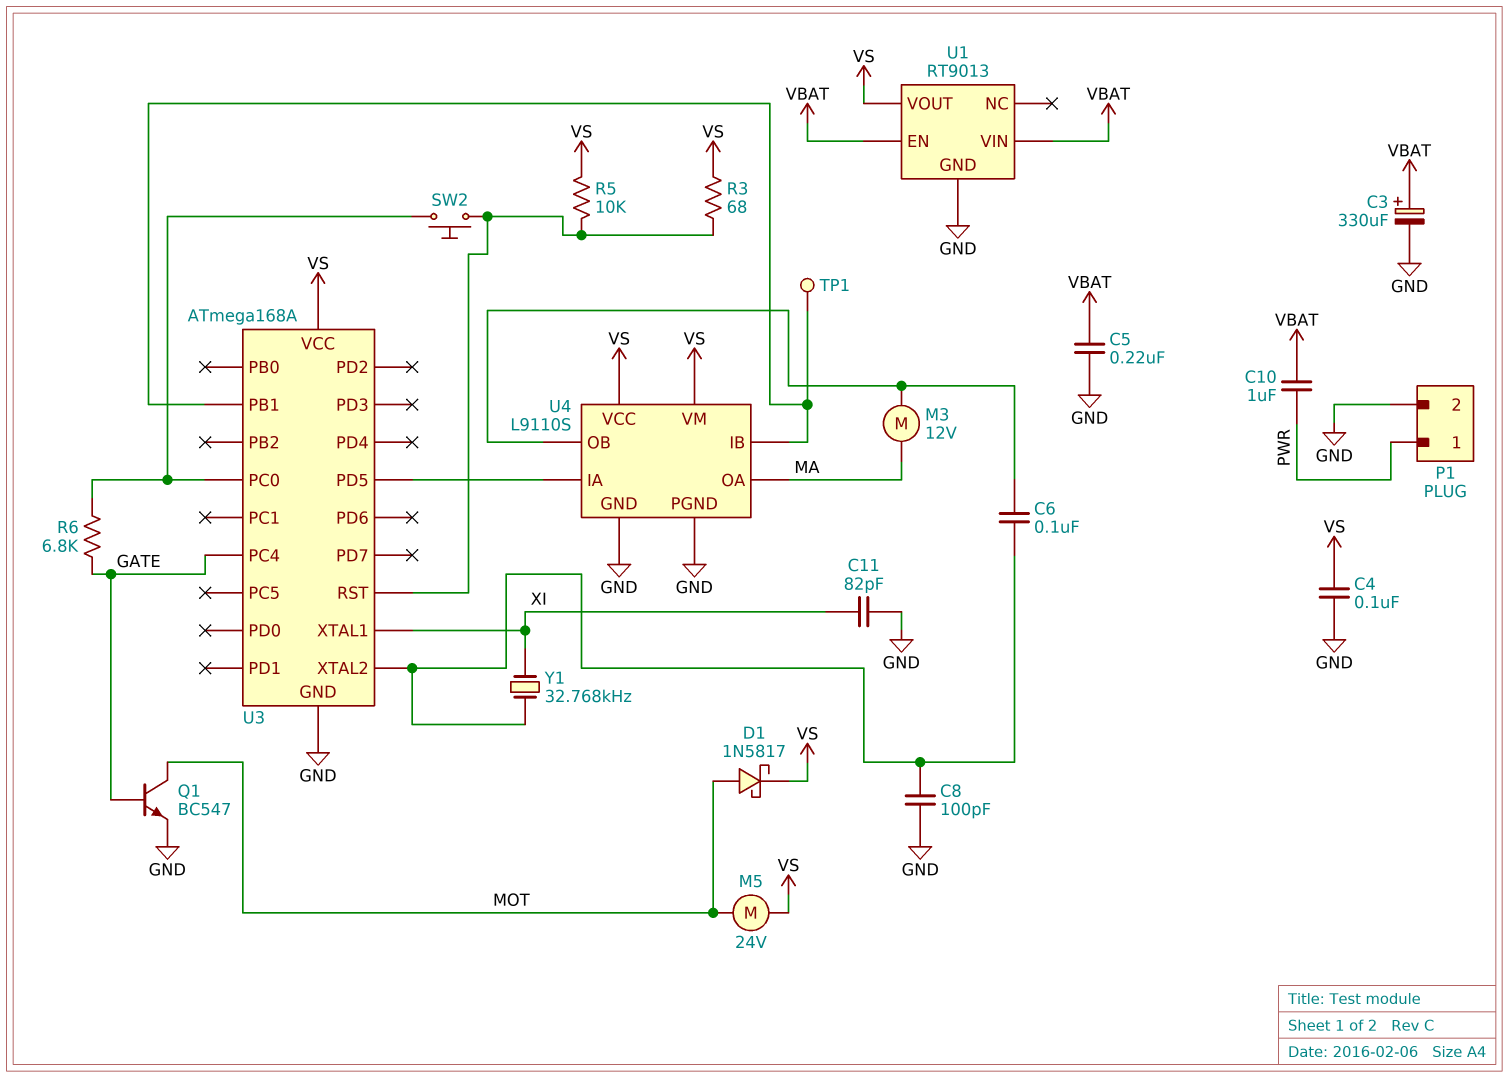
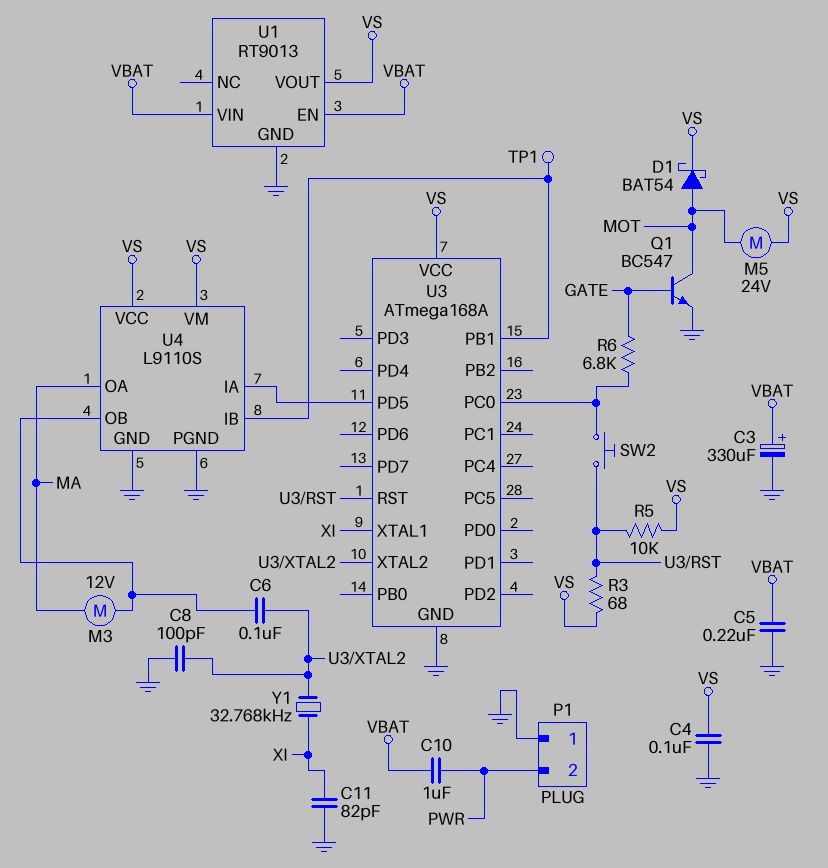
D1: schottky 1N5817 (A MOT, K VS) -> schottky BAT54 (A MOT, K VS)
P1 pin 1: PWR -> GND
P1 pin 2: GND -> PWR
U3 pin PC4: GATE -> none

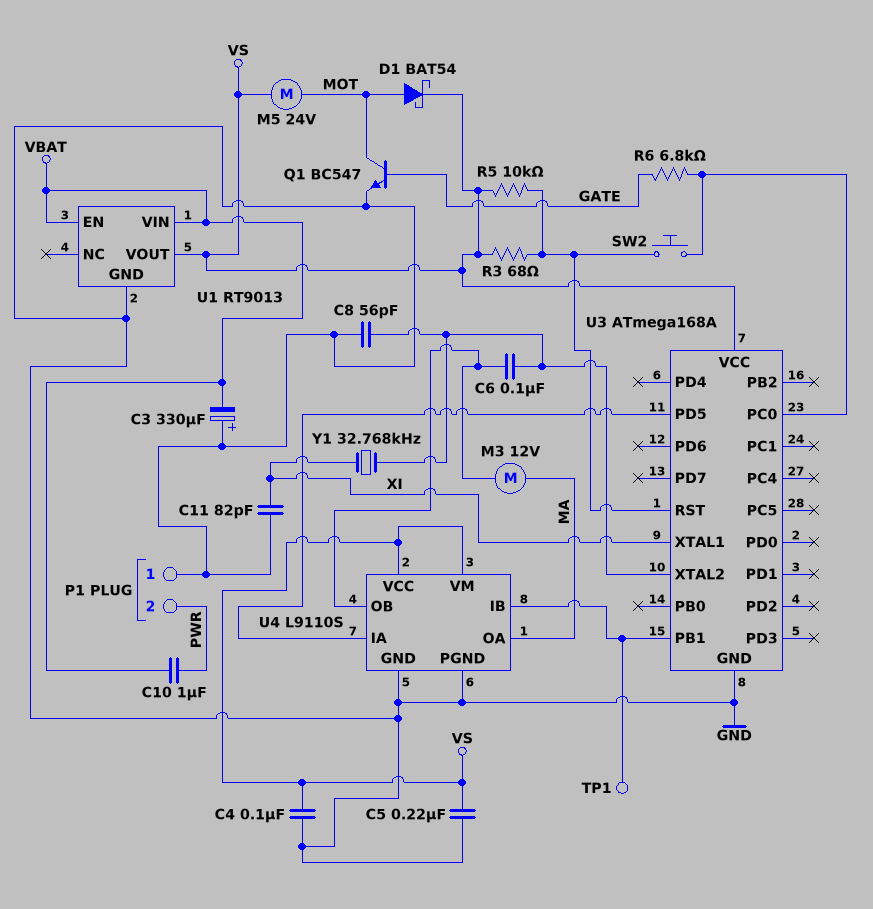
C3: 330uF (plus VBAT, minus GND) -> 330uF (plus GND, minus VBAT)
C5: 220nF (GND, VBAT) -> 220nF (GND, VS)
C8: 100pF (GND, U3/XTAL2) -> 56pF (GND, U3/XTAL2)

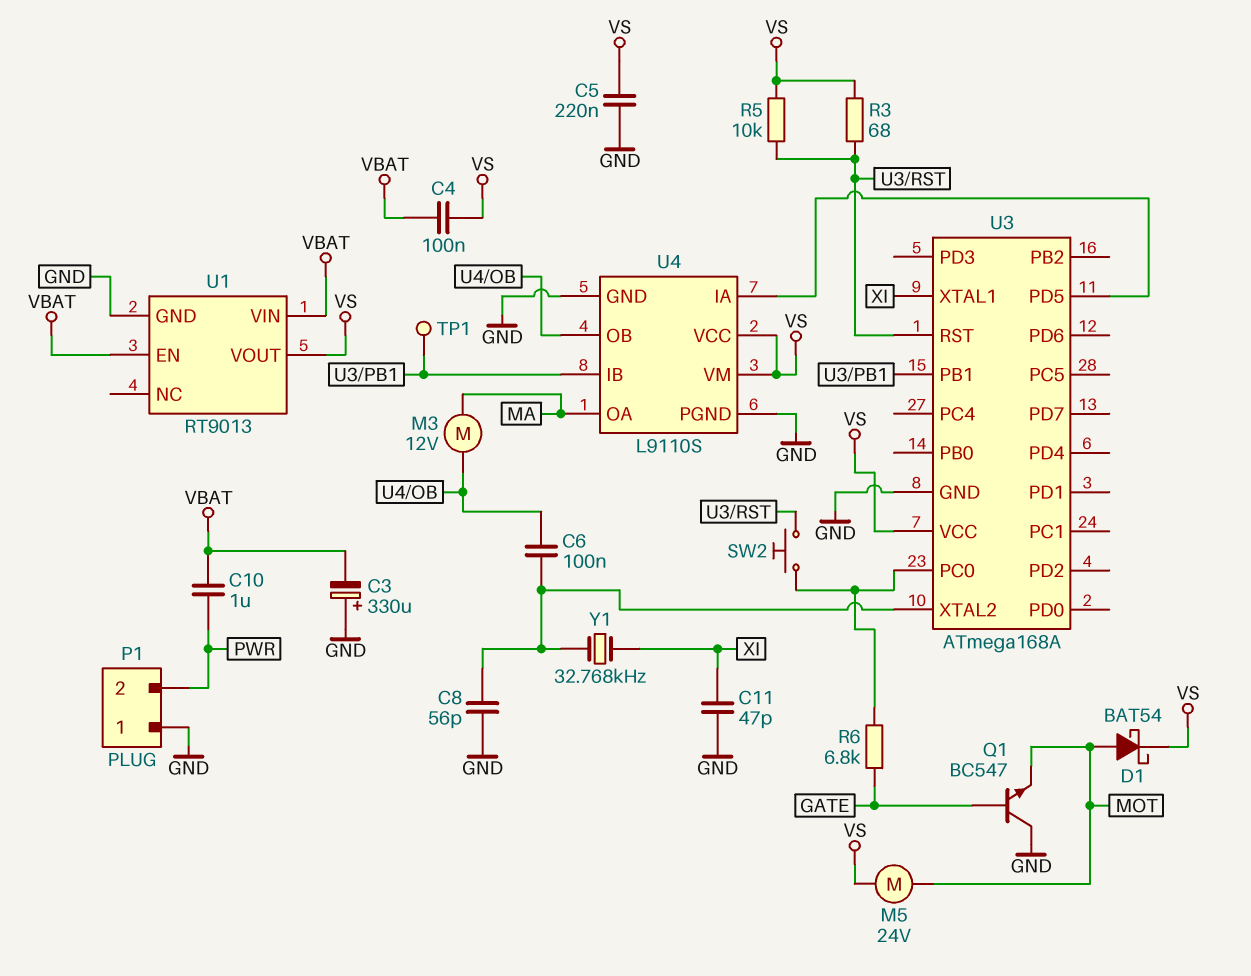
C4: 100nF (GND, VS) -> 100nF (VBAT, VS)
C11: 82pF (GND, XI) -> 47pF (GND, XI)
Q1: NPN BC547 (B GATE, C MOT, E GND) -> NPN BC547 (B GATE, C GND, E MOT)

